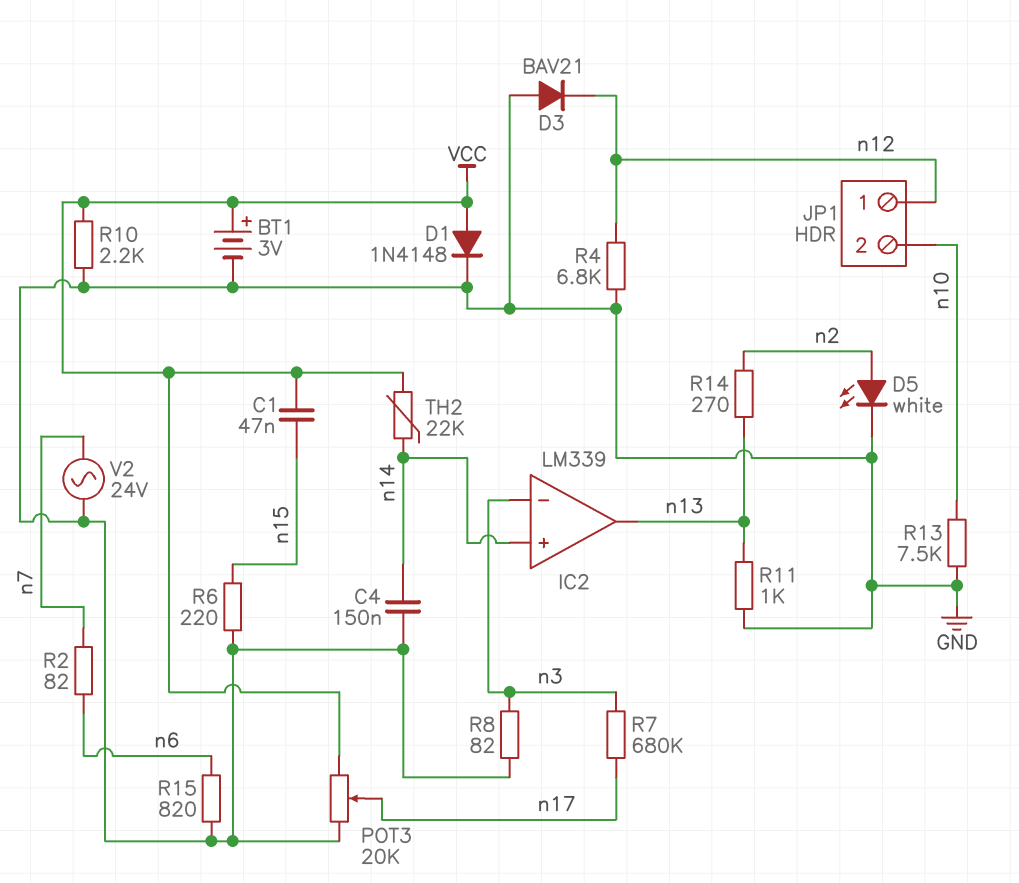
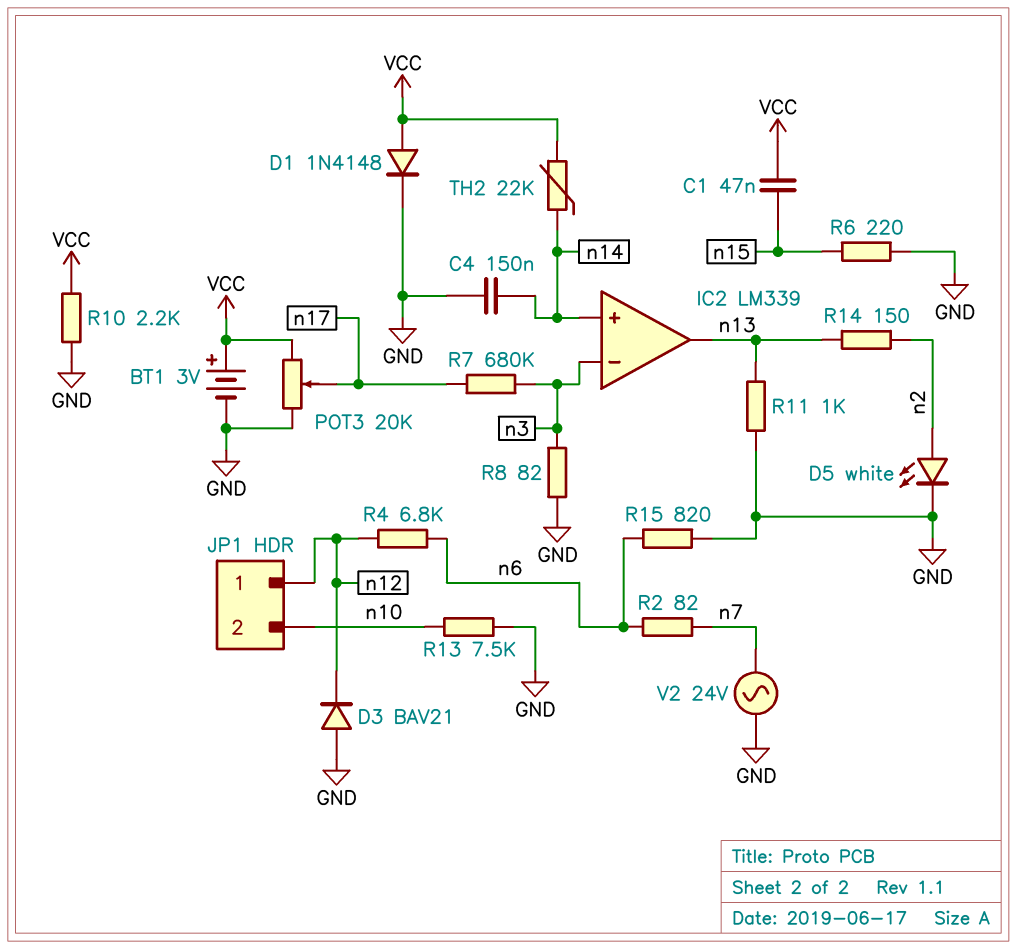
R4: 6.8k (GND, n12) -> 6.8k (n6, n12)
R14: 270 (n2, n13) -> 150 (n2, n13)

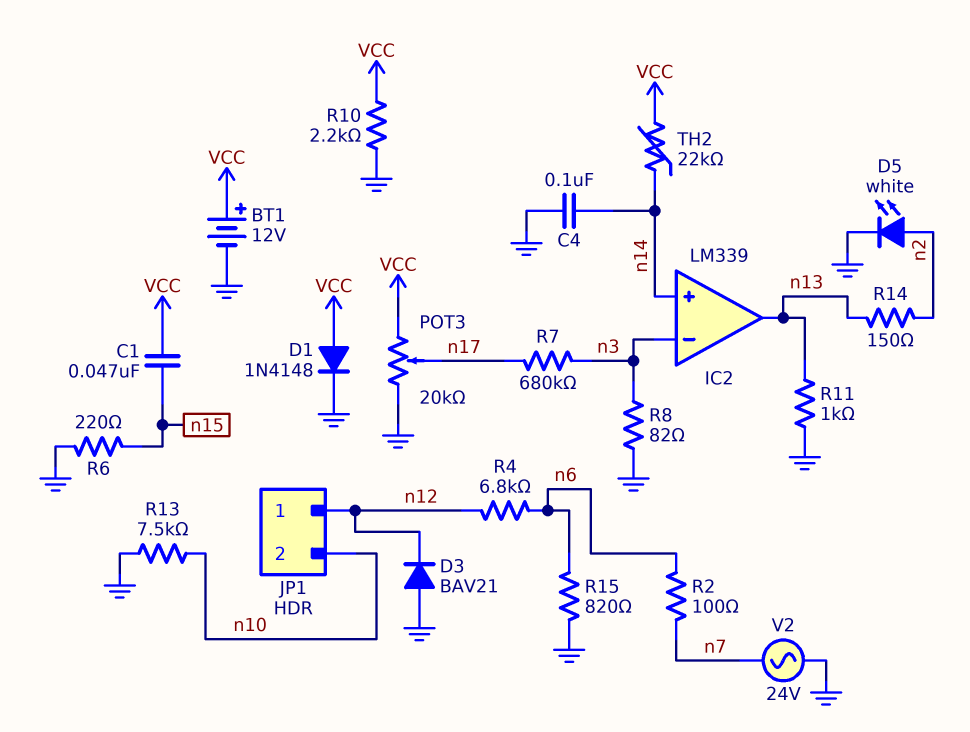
BT1: 3V (plus VCC, minus GND) -> 12V (plus VCC, minus GND)
C4: 150nF (GND, n14) -> 100nF (GND, n14)
R2: 82 (n6, n7) -> 100 (n6, n7)

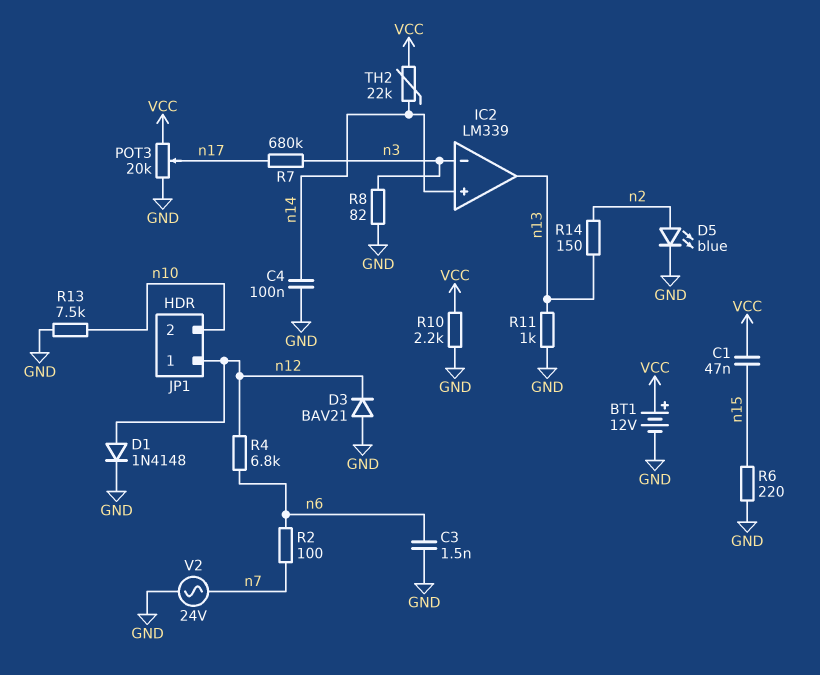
C3: none -> 1.5nF (GND, n6)
D1: diode 1N4148 (A VCC, K GND) -> diode 1N4148 (A n12, K GND)
D5: LED white (A n2, K GND) -> LED blue (A n2, K GND)
R15: 820 (GND, n6) -> none

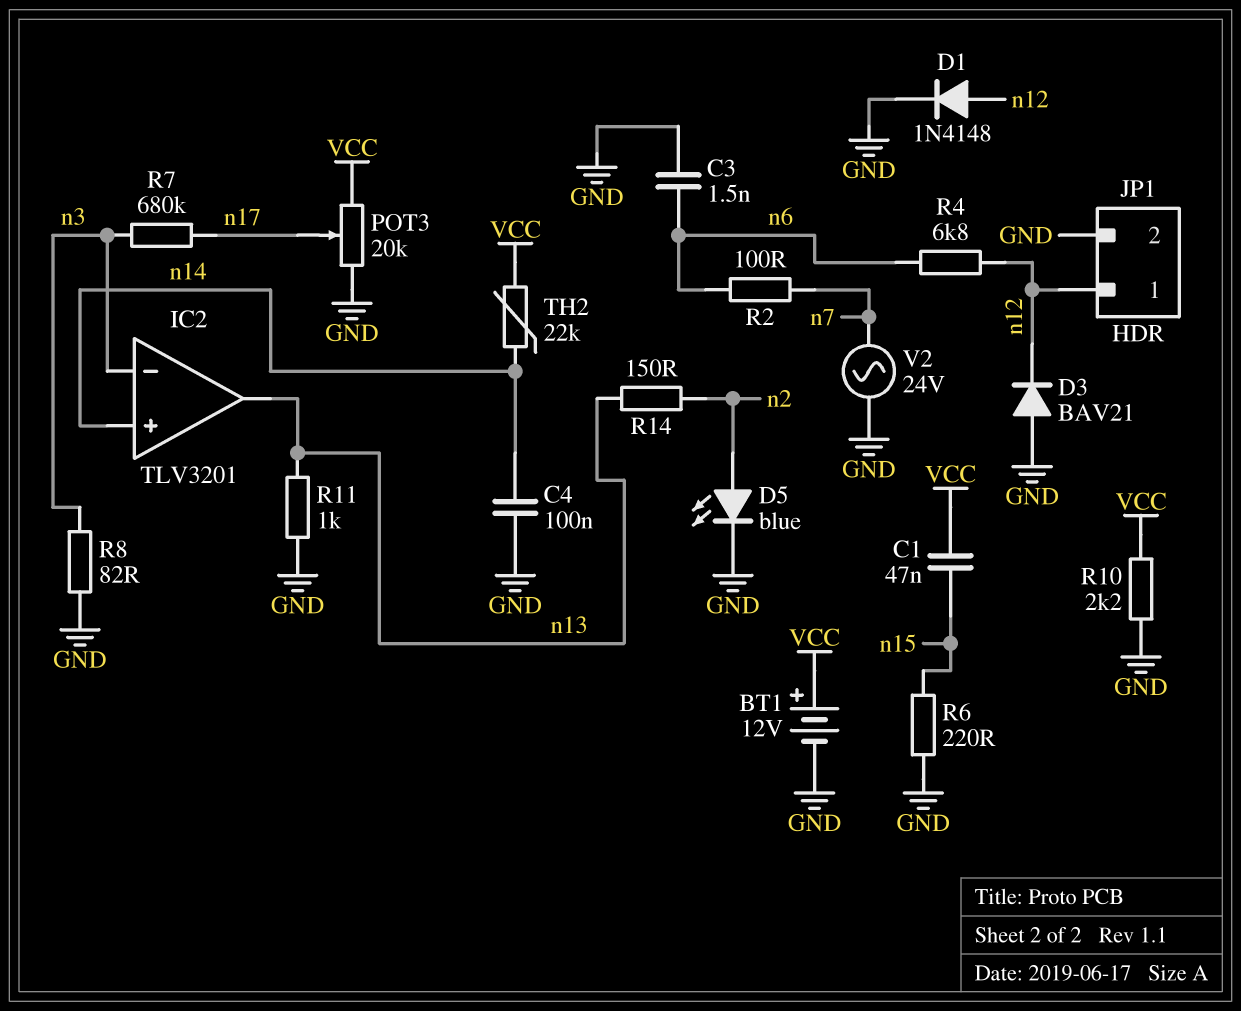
IC2: LM339 -> TLV3201
JP1 pin 2: n10 -> GND
R13: 7.5k (GND, n10) -> none

